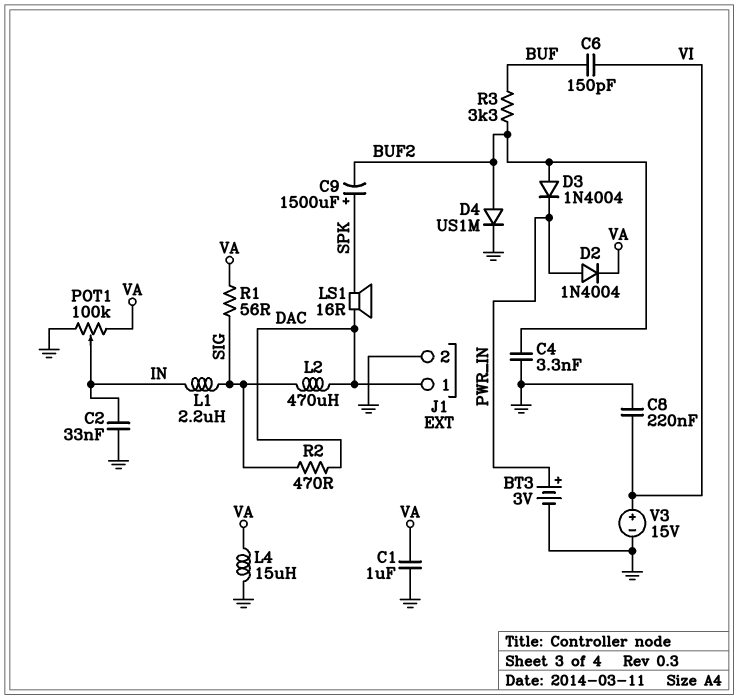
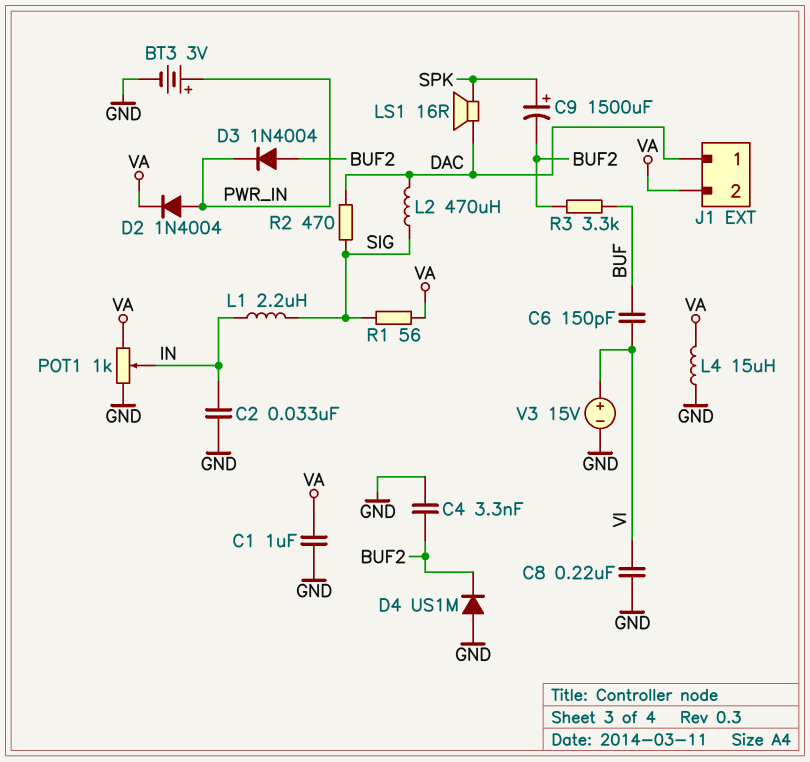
D4: diode US1M (A BUF2, K GND) -> diode US1M (A GND, K BUF2)
J1 pin 2: GND -> VA
POT1: 100k (GND, VA, wiper IN) -> 1k (GND, VA, wiper IN)

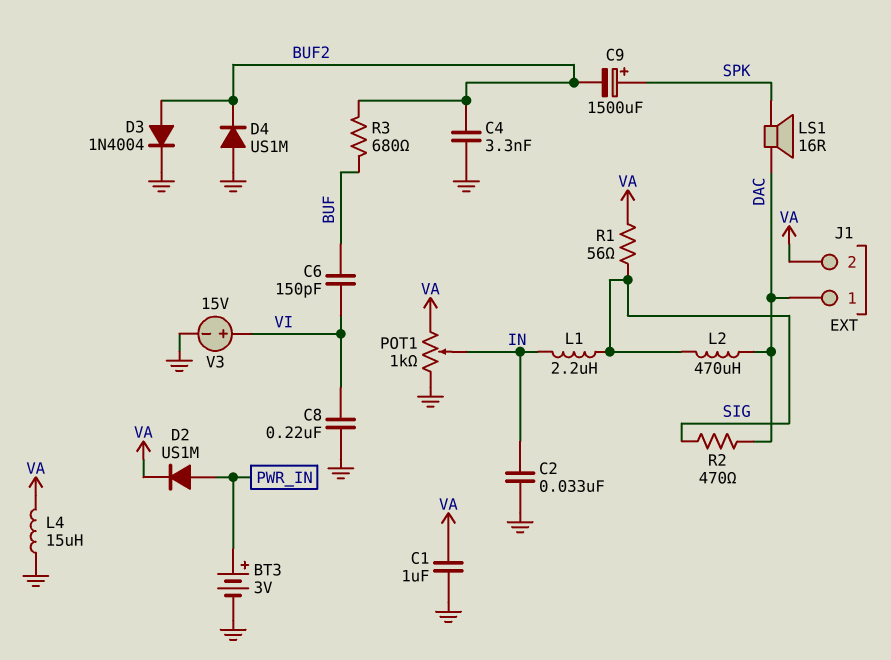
D2: diode 1N4004 (A PWR_IN, K VA) -> diode US1M (A PWR_IN, K VA)
D3: diode 1N4004 (A BUF2, K PWR_IN) -> diode 1N4004 (A BUF2, K GND)
R3: 3.3k (BUF, BUF2) -> 680 (BUF, BUF2)

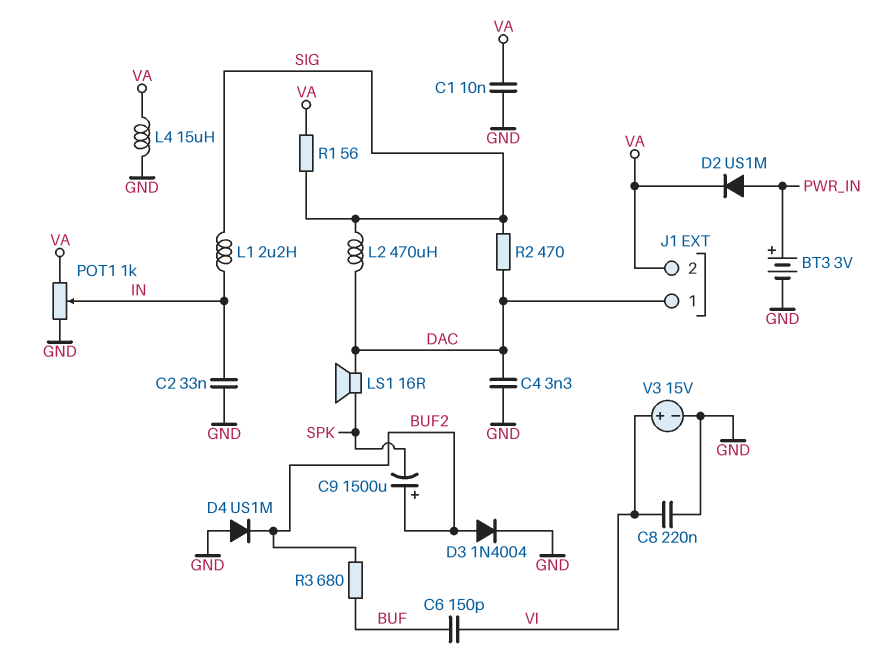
C1: 1uF (GND, VA) -> 10nF (GND, VA)
C4: 3.3nF (BUF2, GND) -> 3.3nF (DAC, GND)
C9: 1500uF (plus SPK, minus BUF2) -> 1500uF (plus BUF2, minus SPK)

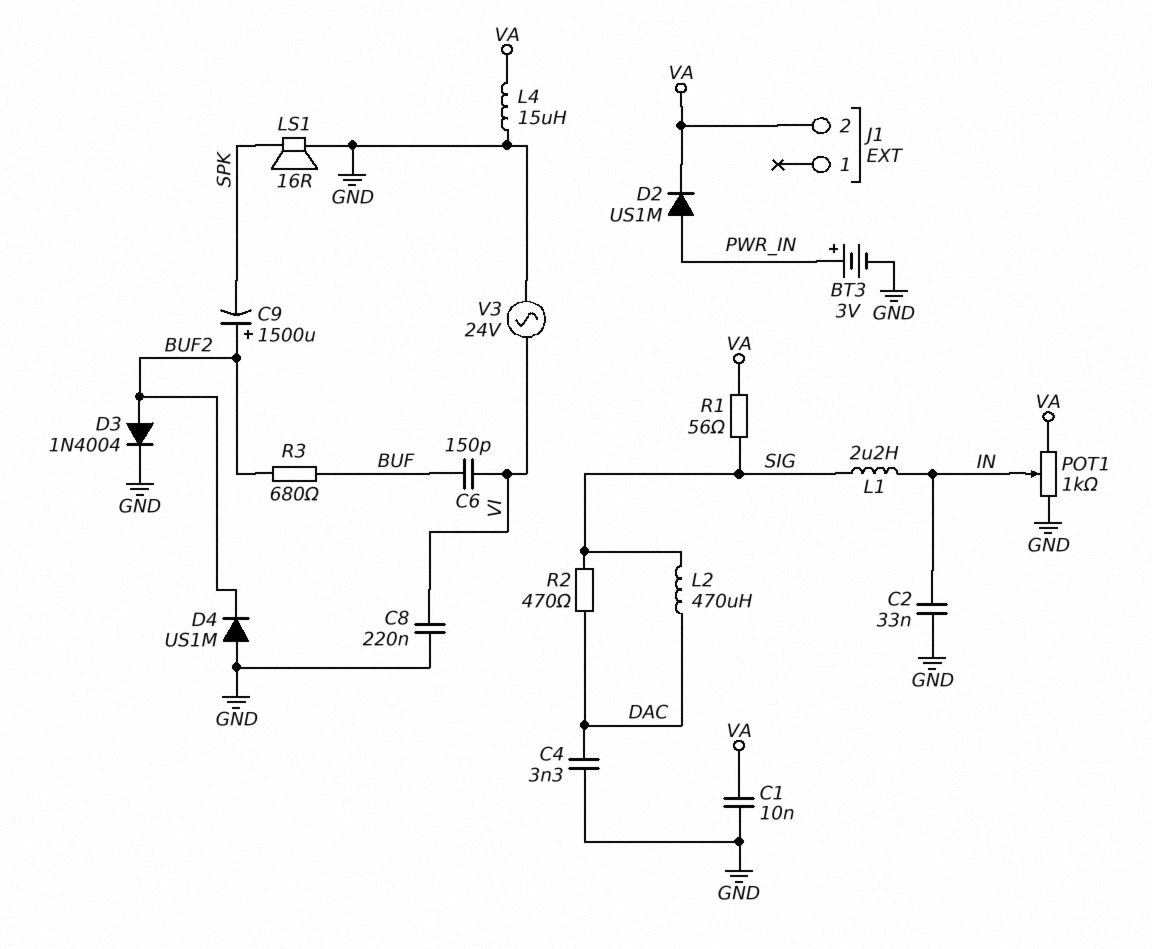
J1 pin 1: DAC -> none
LS1: speaker 16R (DAC, SPK) -> speaker 16R (GND, SPK)
V3: 15V (plus VI, minus GND) -> AC 24V (GND, VI)

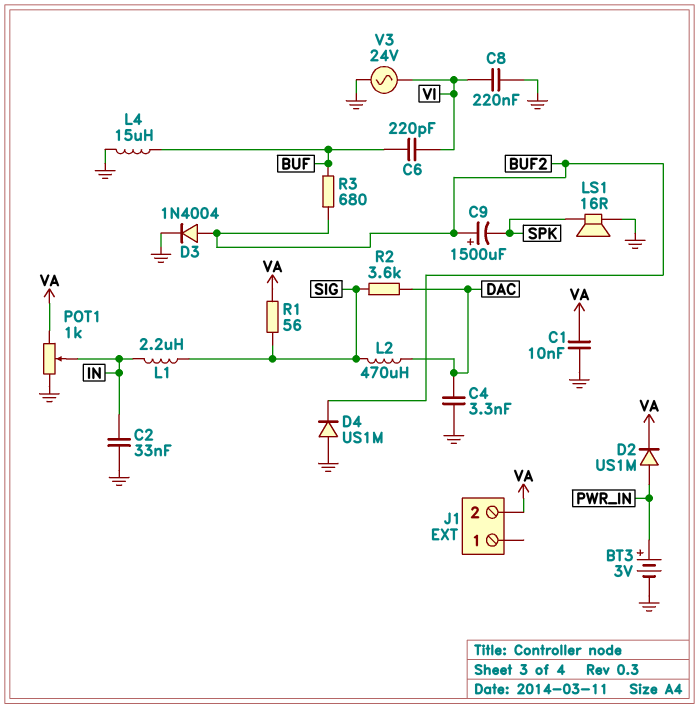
C6: 150pF (BUF, VI) -> 220pF (BUF, VI)
L4: 15uH (GND, VA) -> 15uH (BUF, GND)
R2: 470 (DAC, SIG) -> 3.6k (DAC, SIG)

